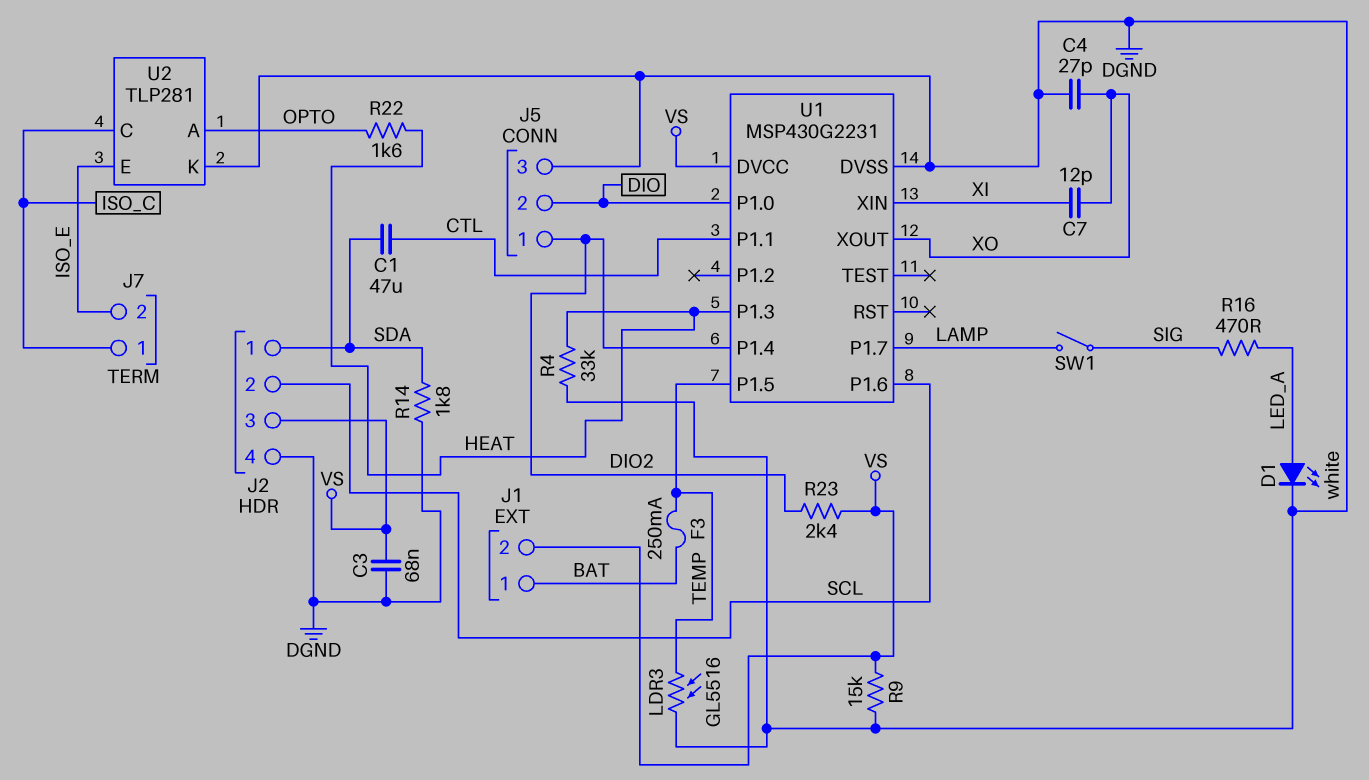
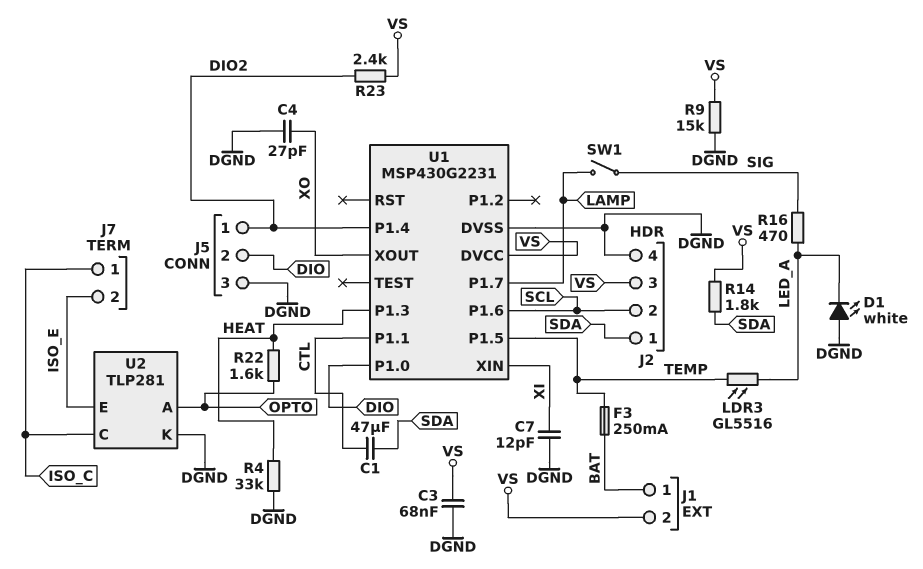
C7: 12pF (XI, XO) -> 12pF (DGND, XI)
D1: LED white (A LED_A, K DGND) -> LED white (A DGND, K LED_A)
LDR3: GL5516 (DGND, TEMP) -> GL5516 (LED_A, TEMP)
R14: 1.8k (DGND, SDA) -> 1.8k (SDA, VS)

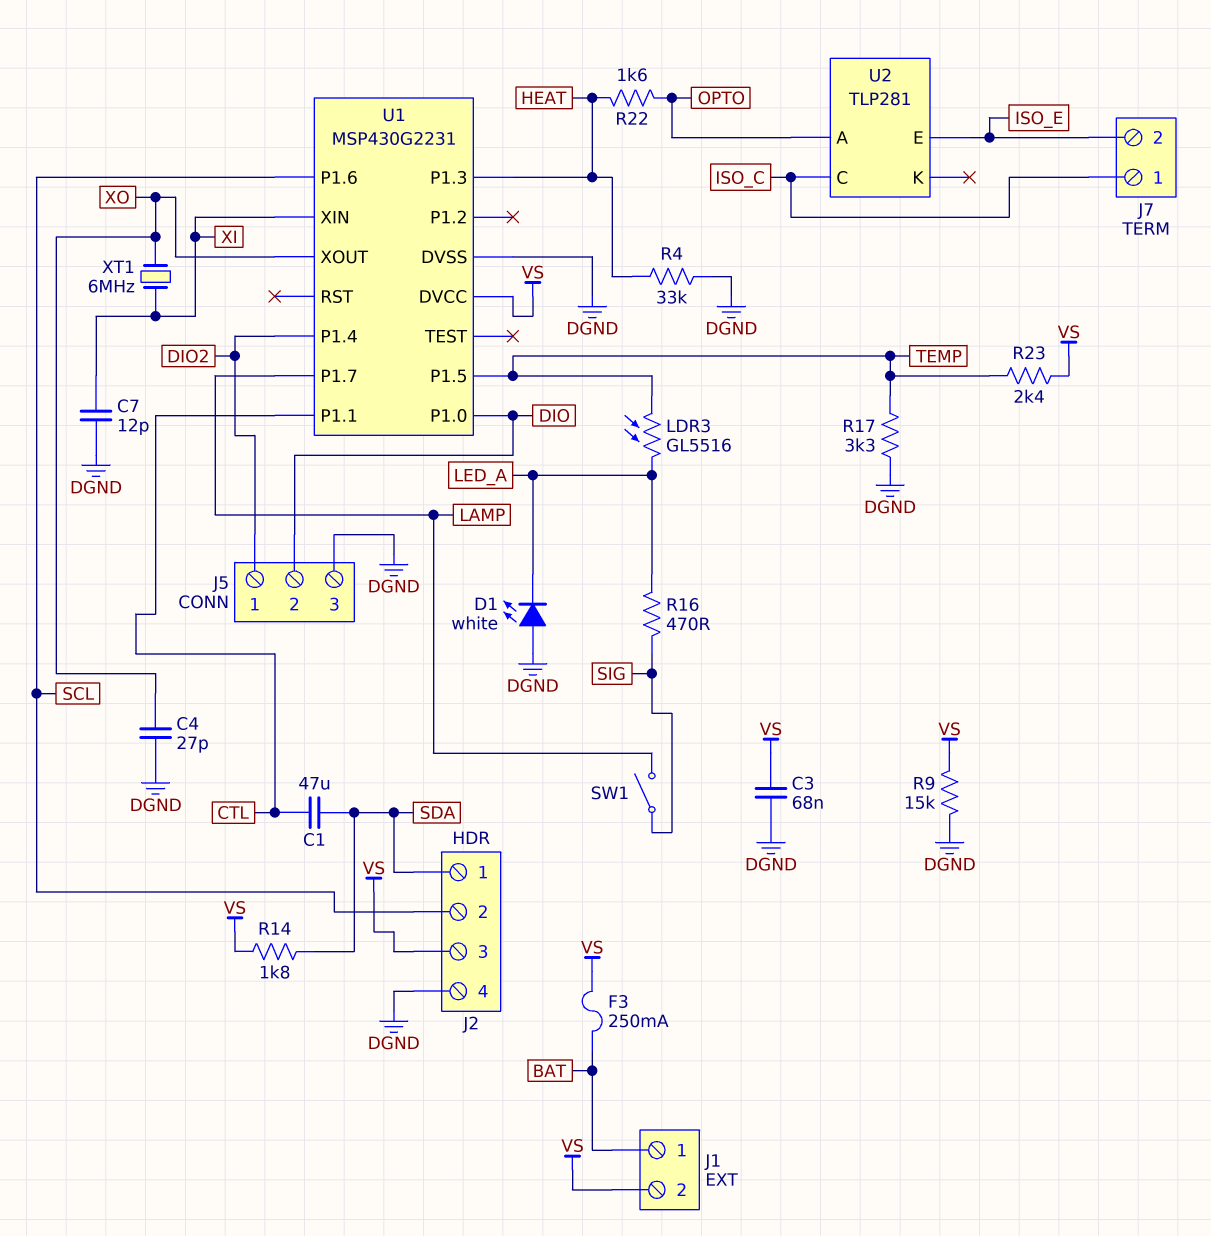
F3: 250mA (BAT, TEMP) -> 250mA (BAT, VS)
R17: none -> 3.3k (DGND, TEMP)
R23: 2.4k (DIO2, VS) -> 2.4k (TEMP, VS)
U2 pin K: DGND -> none
XT1: none -> 6MHz (XI, XO)

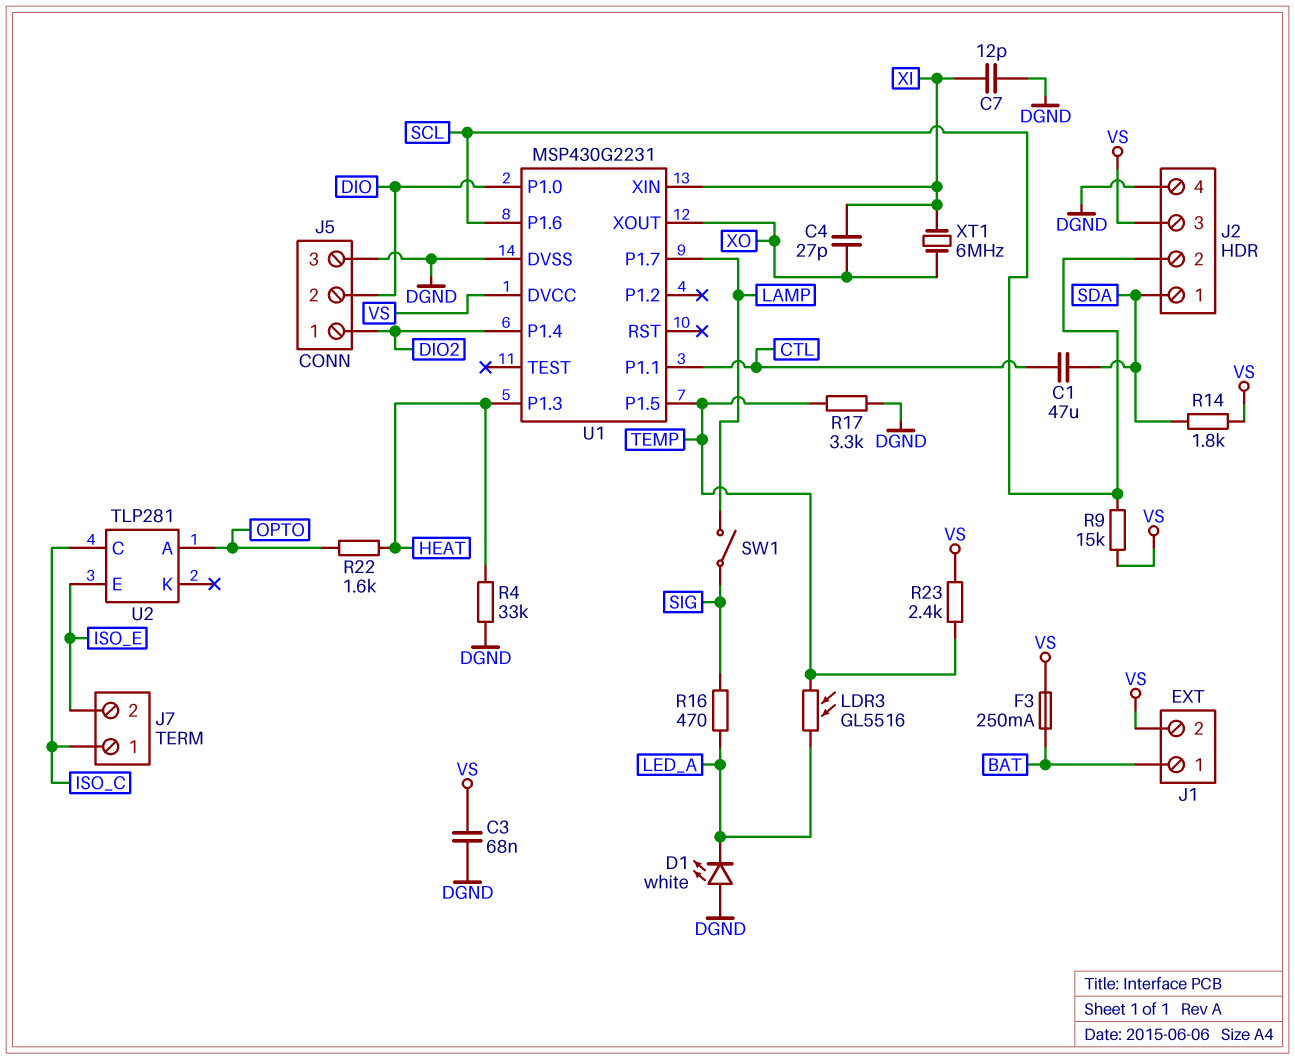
C4: 27pF (DGND, XO) -> 27pF (XI, XO)
R9: 15k (DGND, VS) -> 15k (SCL, VS)

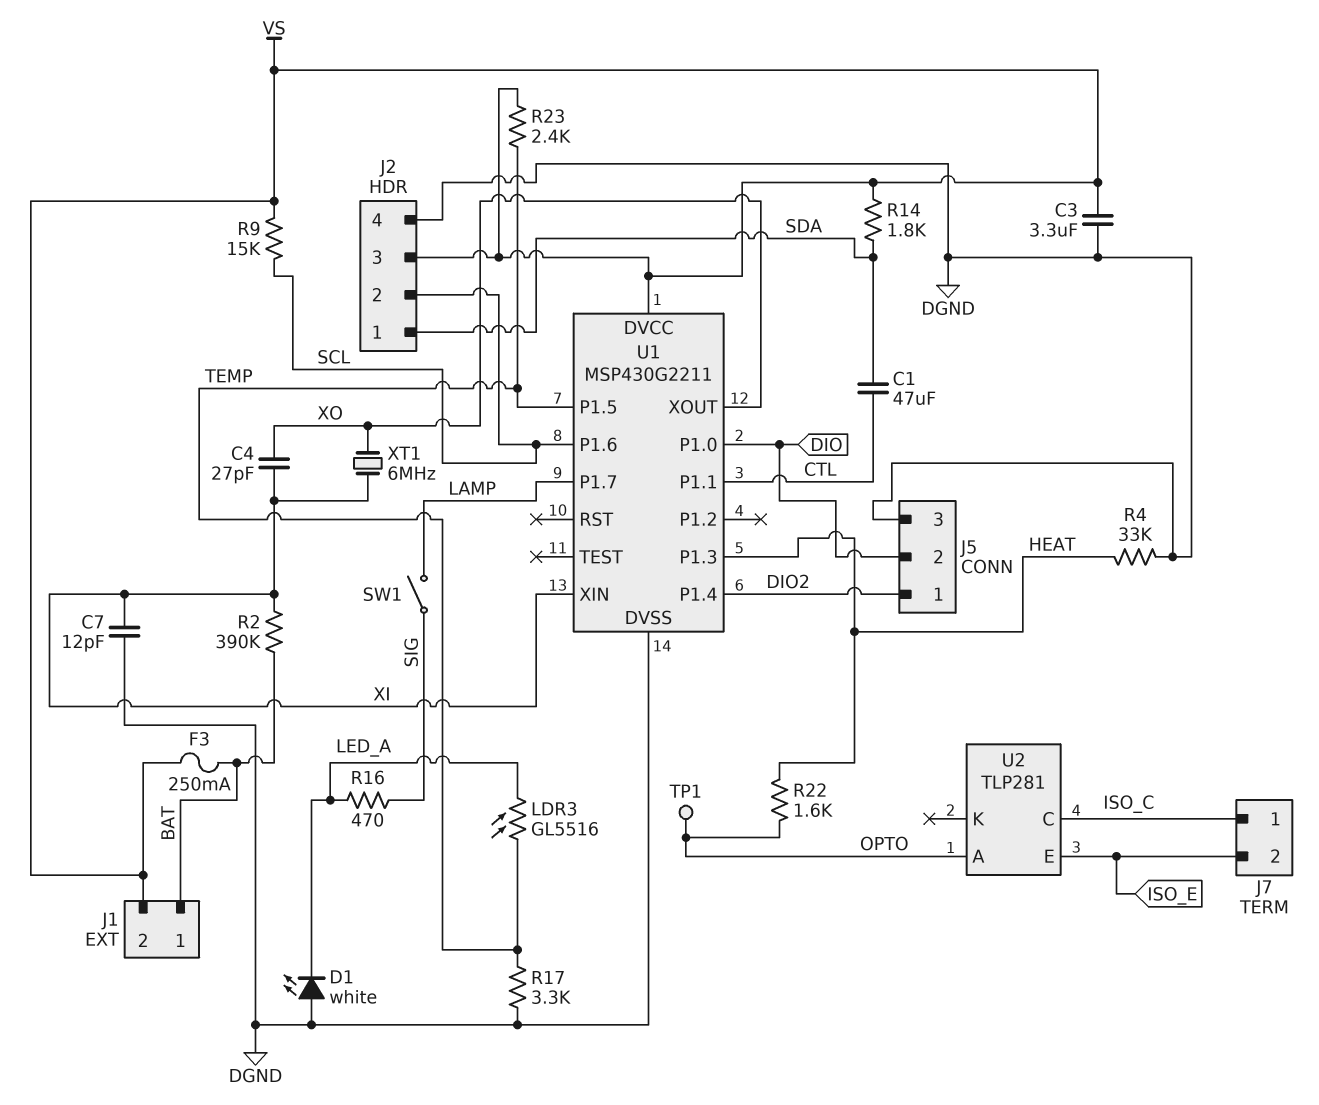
C3: 68nF (DGND, VS) -> 3.3uF (DGND, VS)
R2: none -> 390k (BAT, XI)
TP1: none -> test point (OPTO)
U1: MSP430G2231 -> MSP430G2211

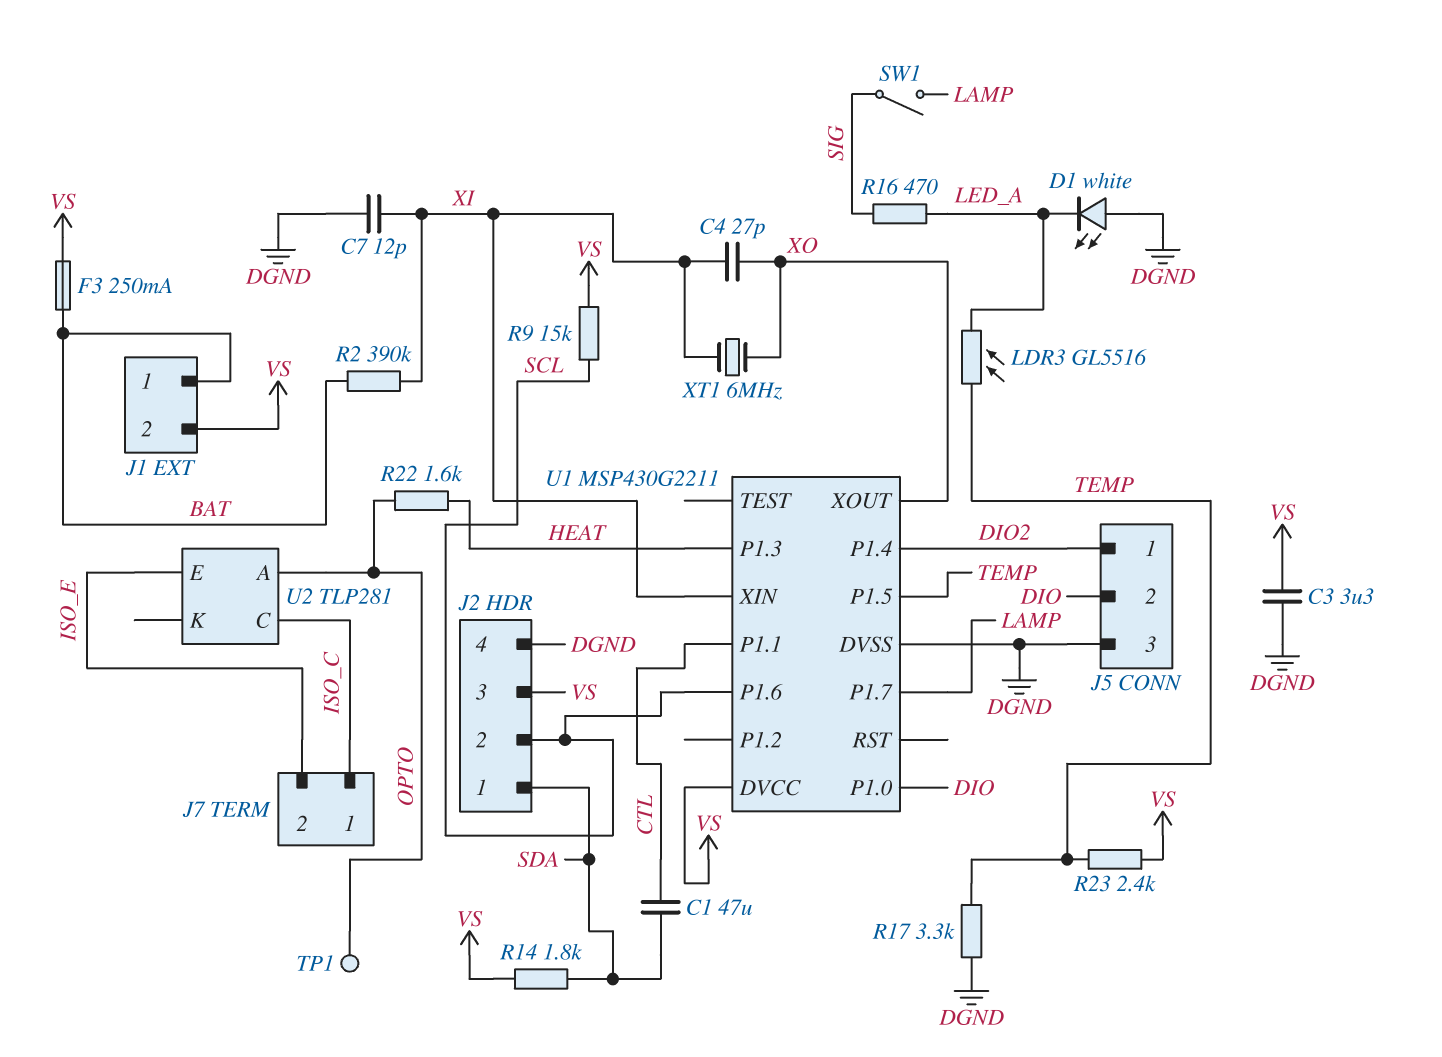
R4: 33k (DGND, HEAT) -> none

